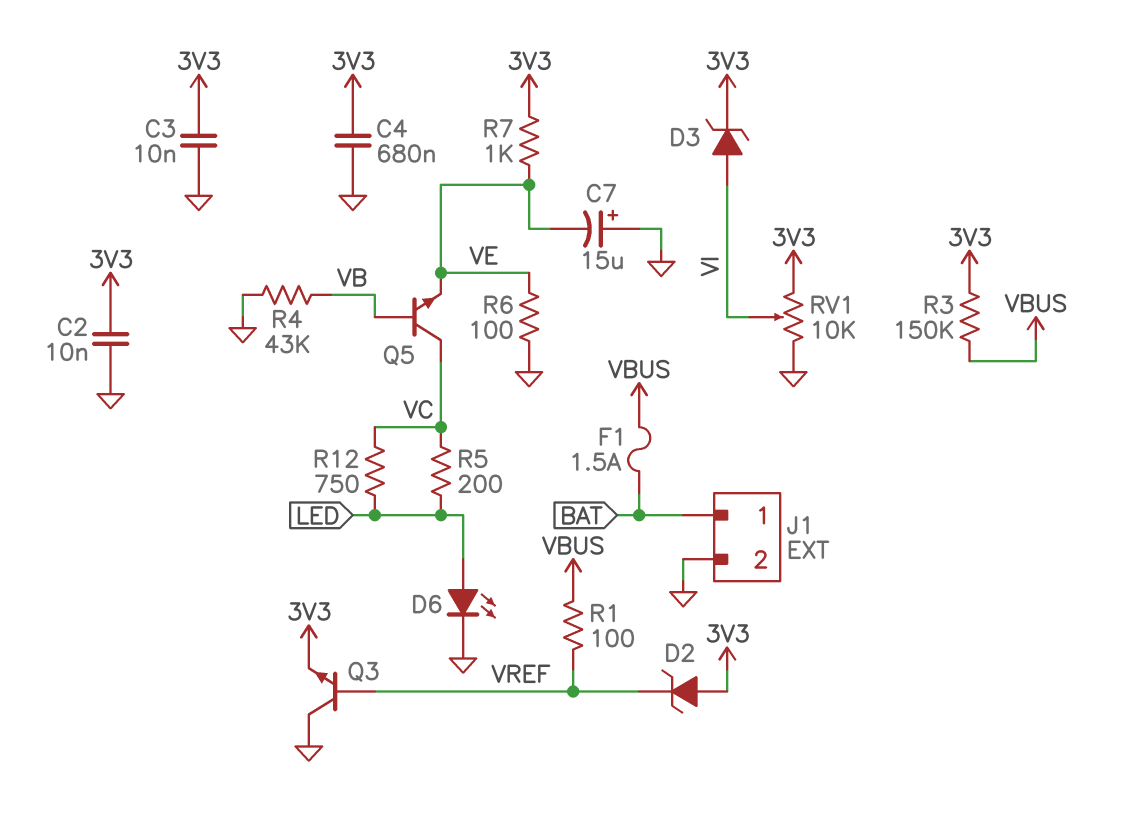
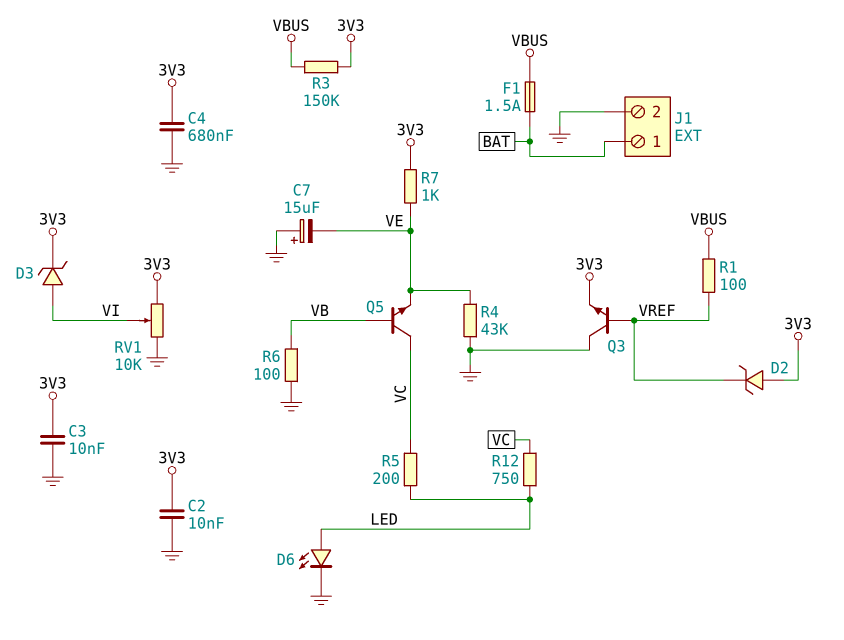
R4: 43k (GND, VB) -> 43k (GND, VE)
R6: 100 (GND, VE) -> 100 (GND, VB)

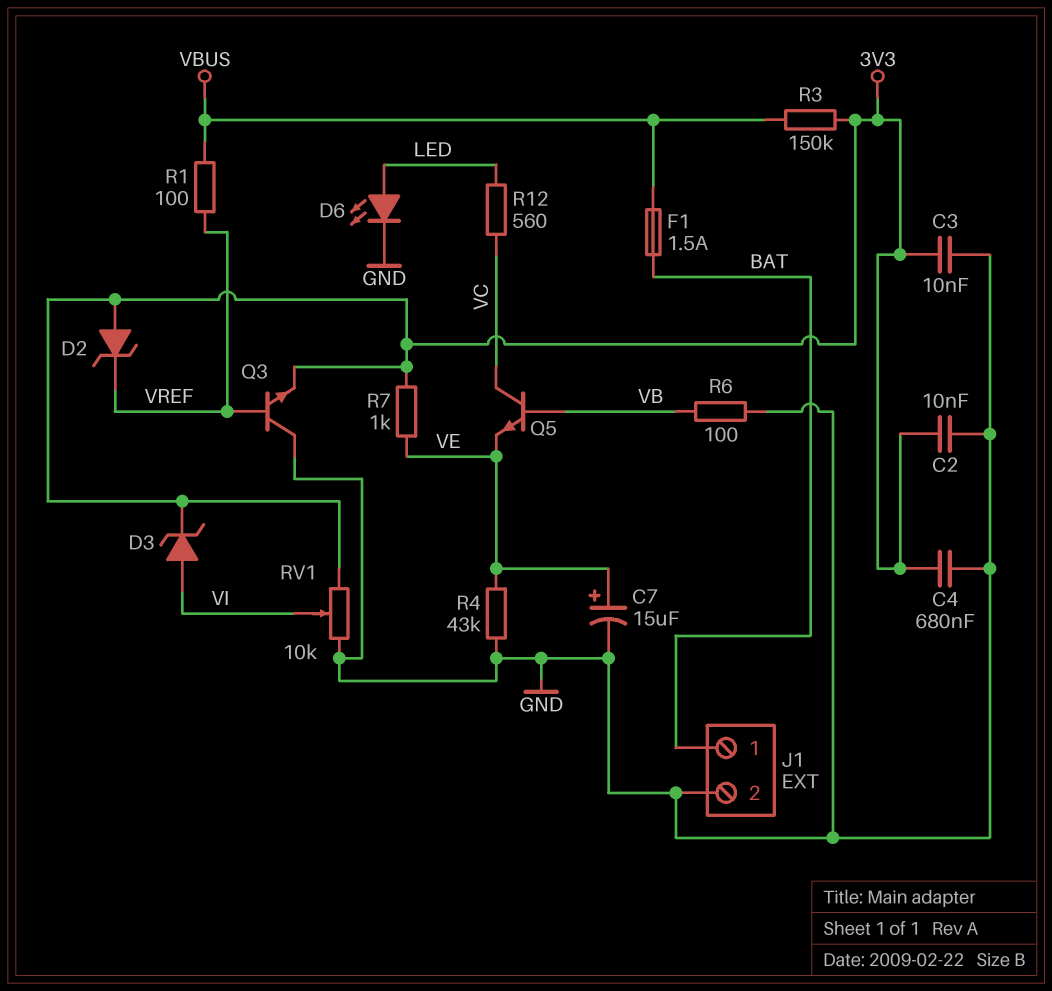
C7: 15uF (plus GND, minus VE) -> 15uF (plus VE, minus GND)
R5: 200 (LED, VC) -> none
R12: 750 (LED, VC) -> 560 (LED, VC)

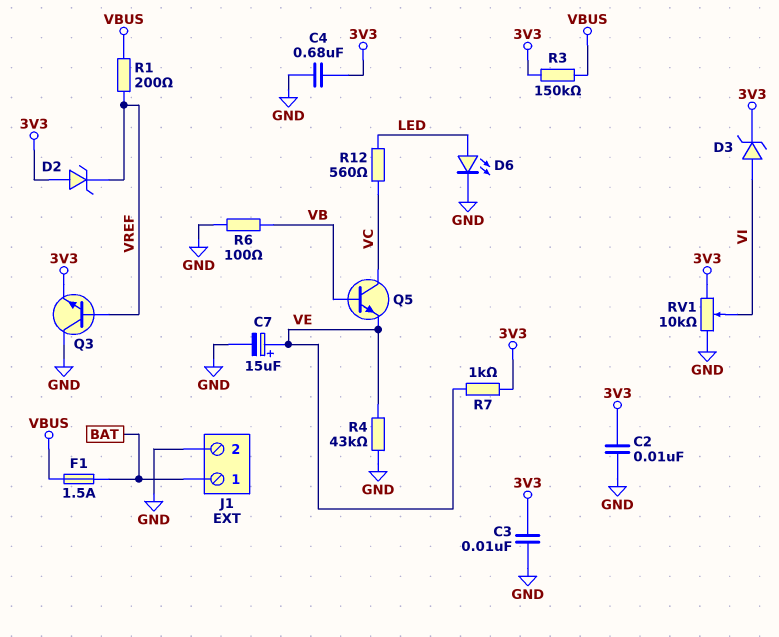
R1: 100 (VBUS, VREF) -> 200 (VBUS, VREF)

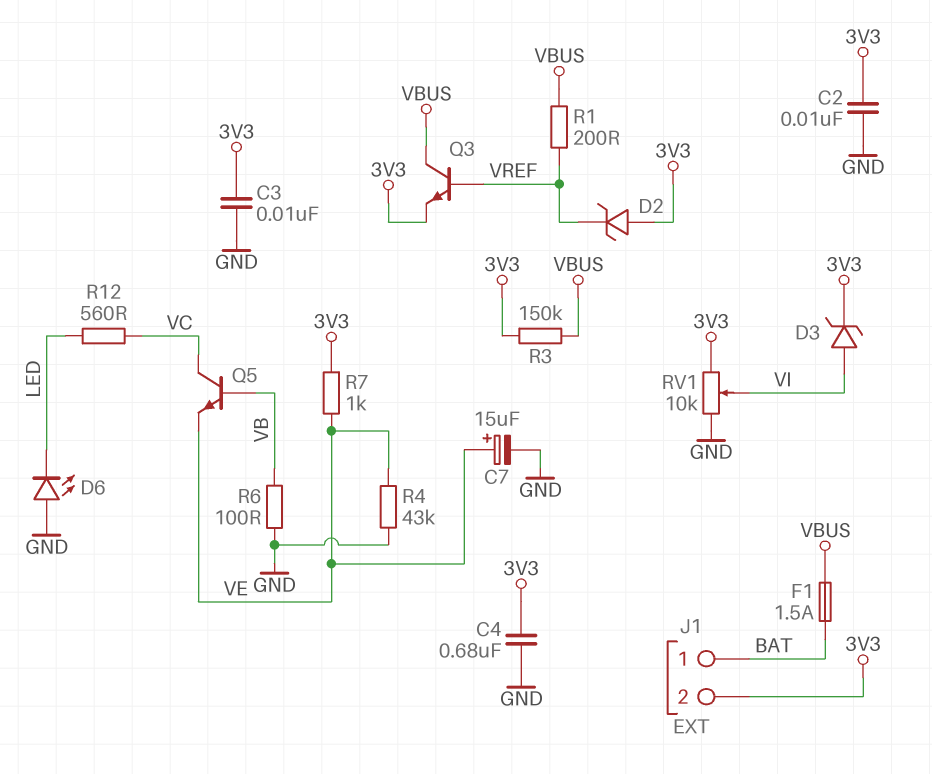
D6: LED (A LED, K GND) -> LED (A GND, K LED)
J1 pin 2: GND -> 3V3
Q3: NPN (B VREF, C GND, E 3V3) -> NPN (B VREF, C VBUS, E 3V3)

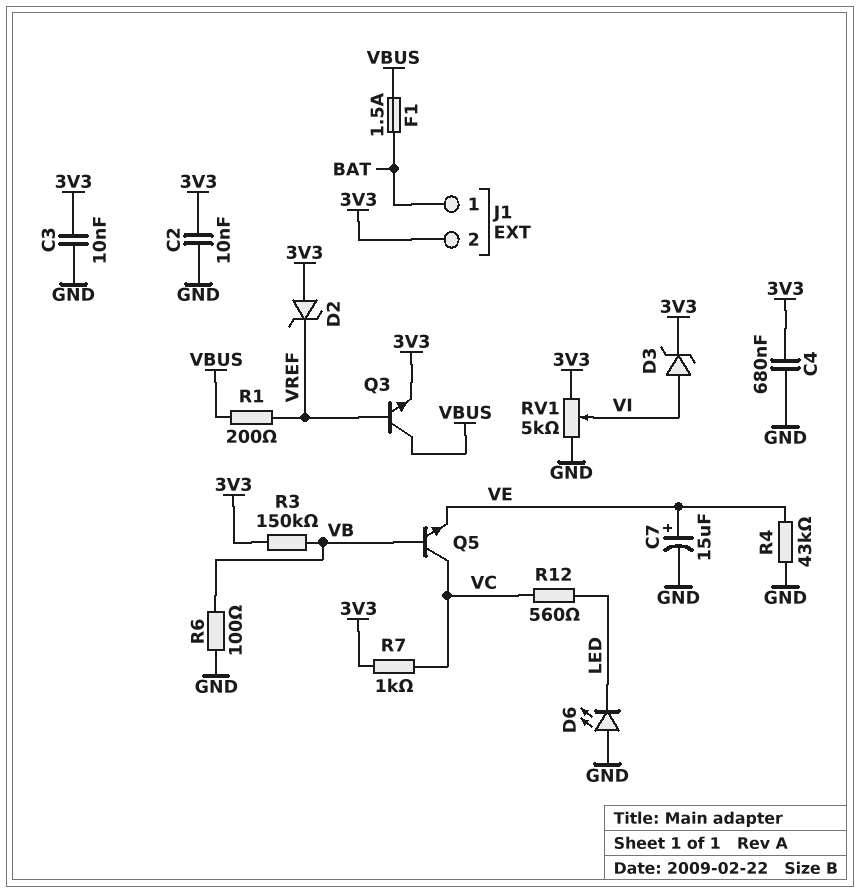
R3: 150k (3V3, VBUS) -> 150k (3V3, VB)
R7: 1k (3V3, VE) -> 1k (3V3, VC)
RV1: 10k (3V3, GND, wiper VI) -> 5k (3V3, GND, wiper VI)

